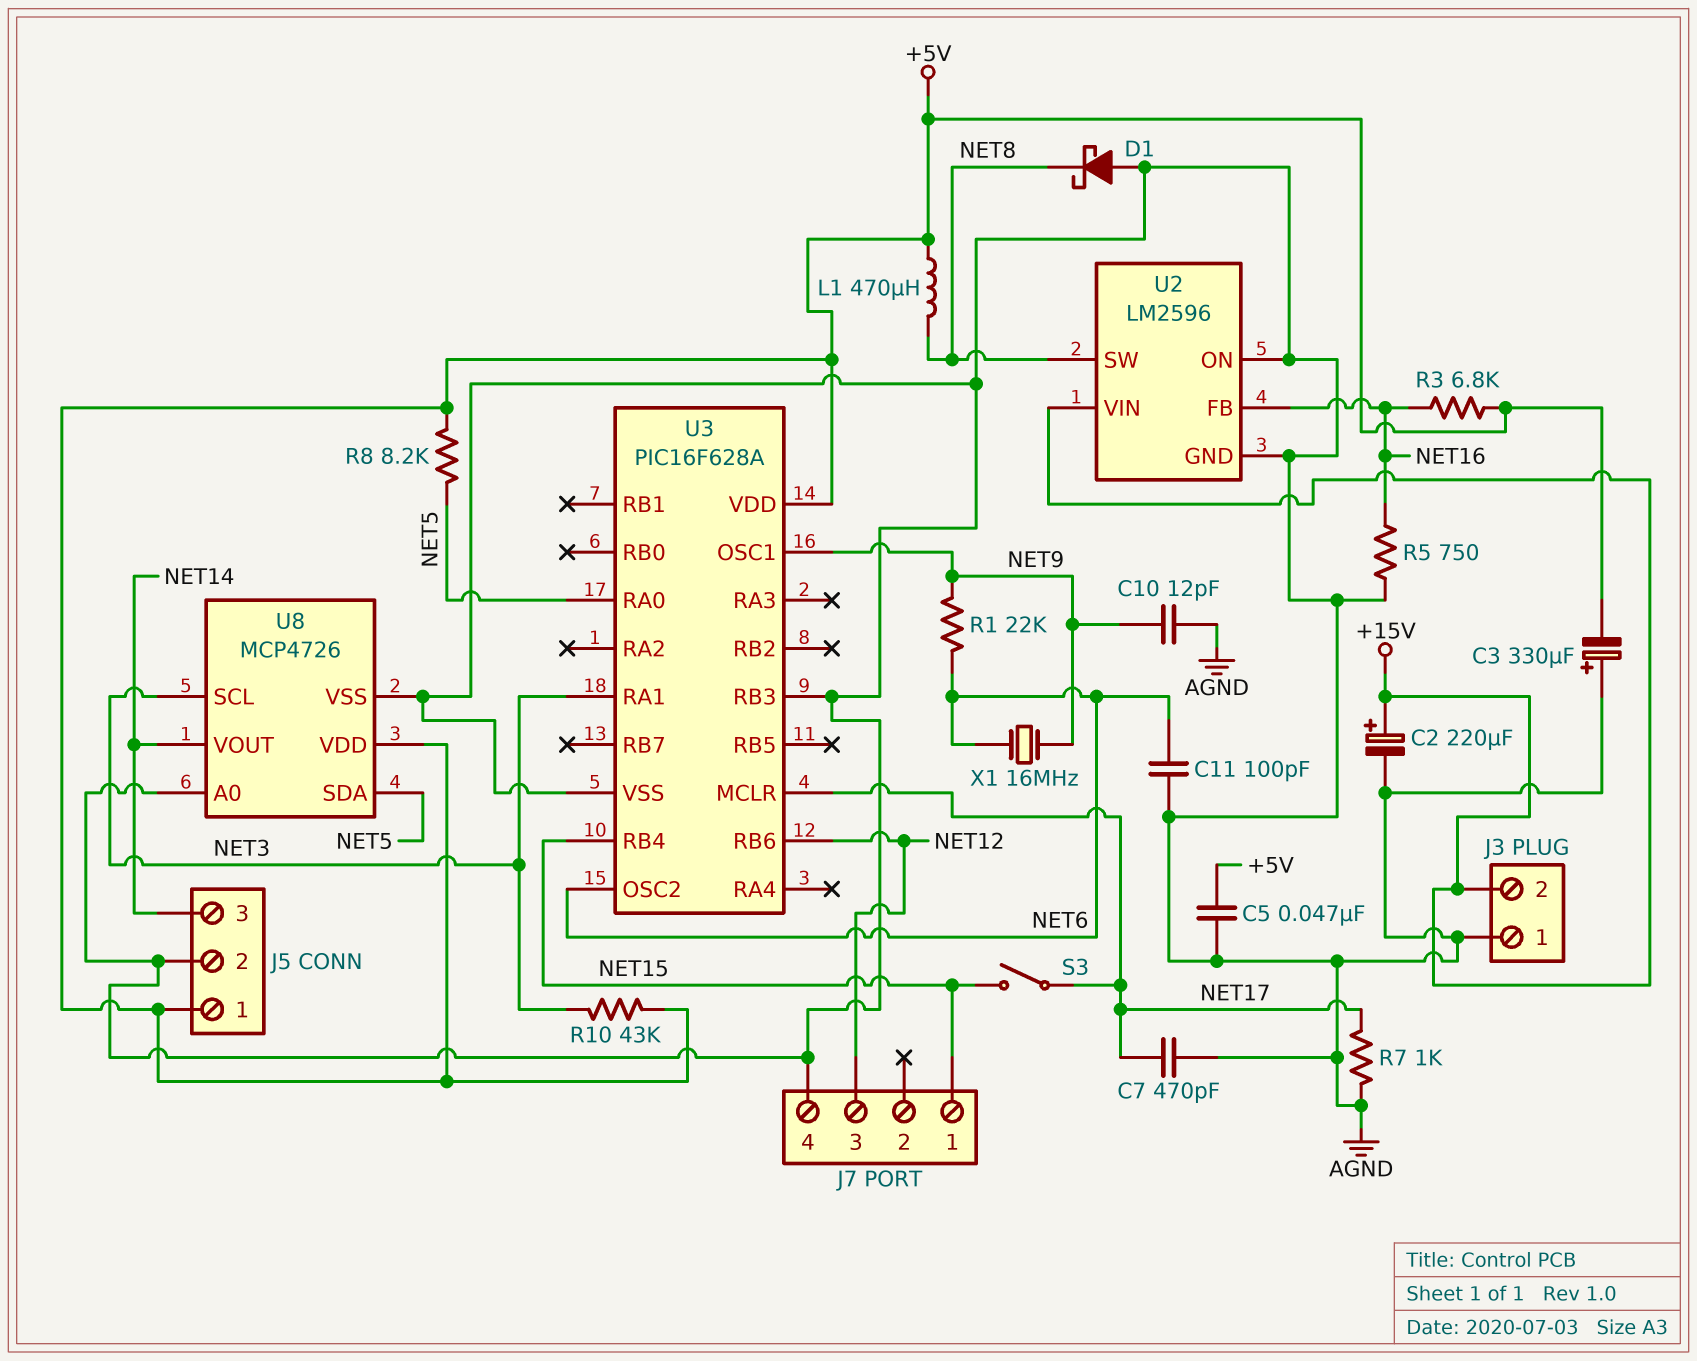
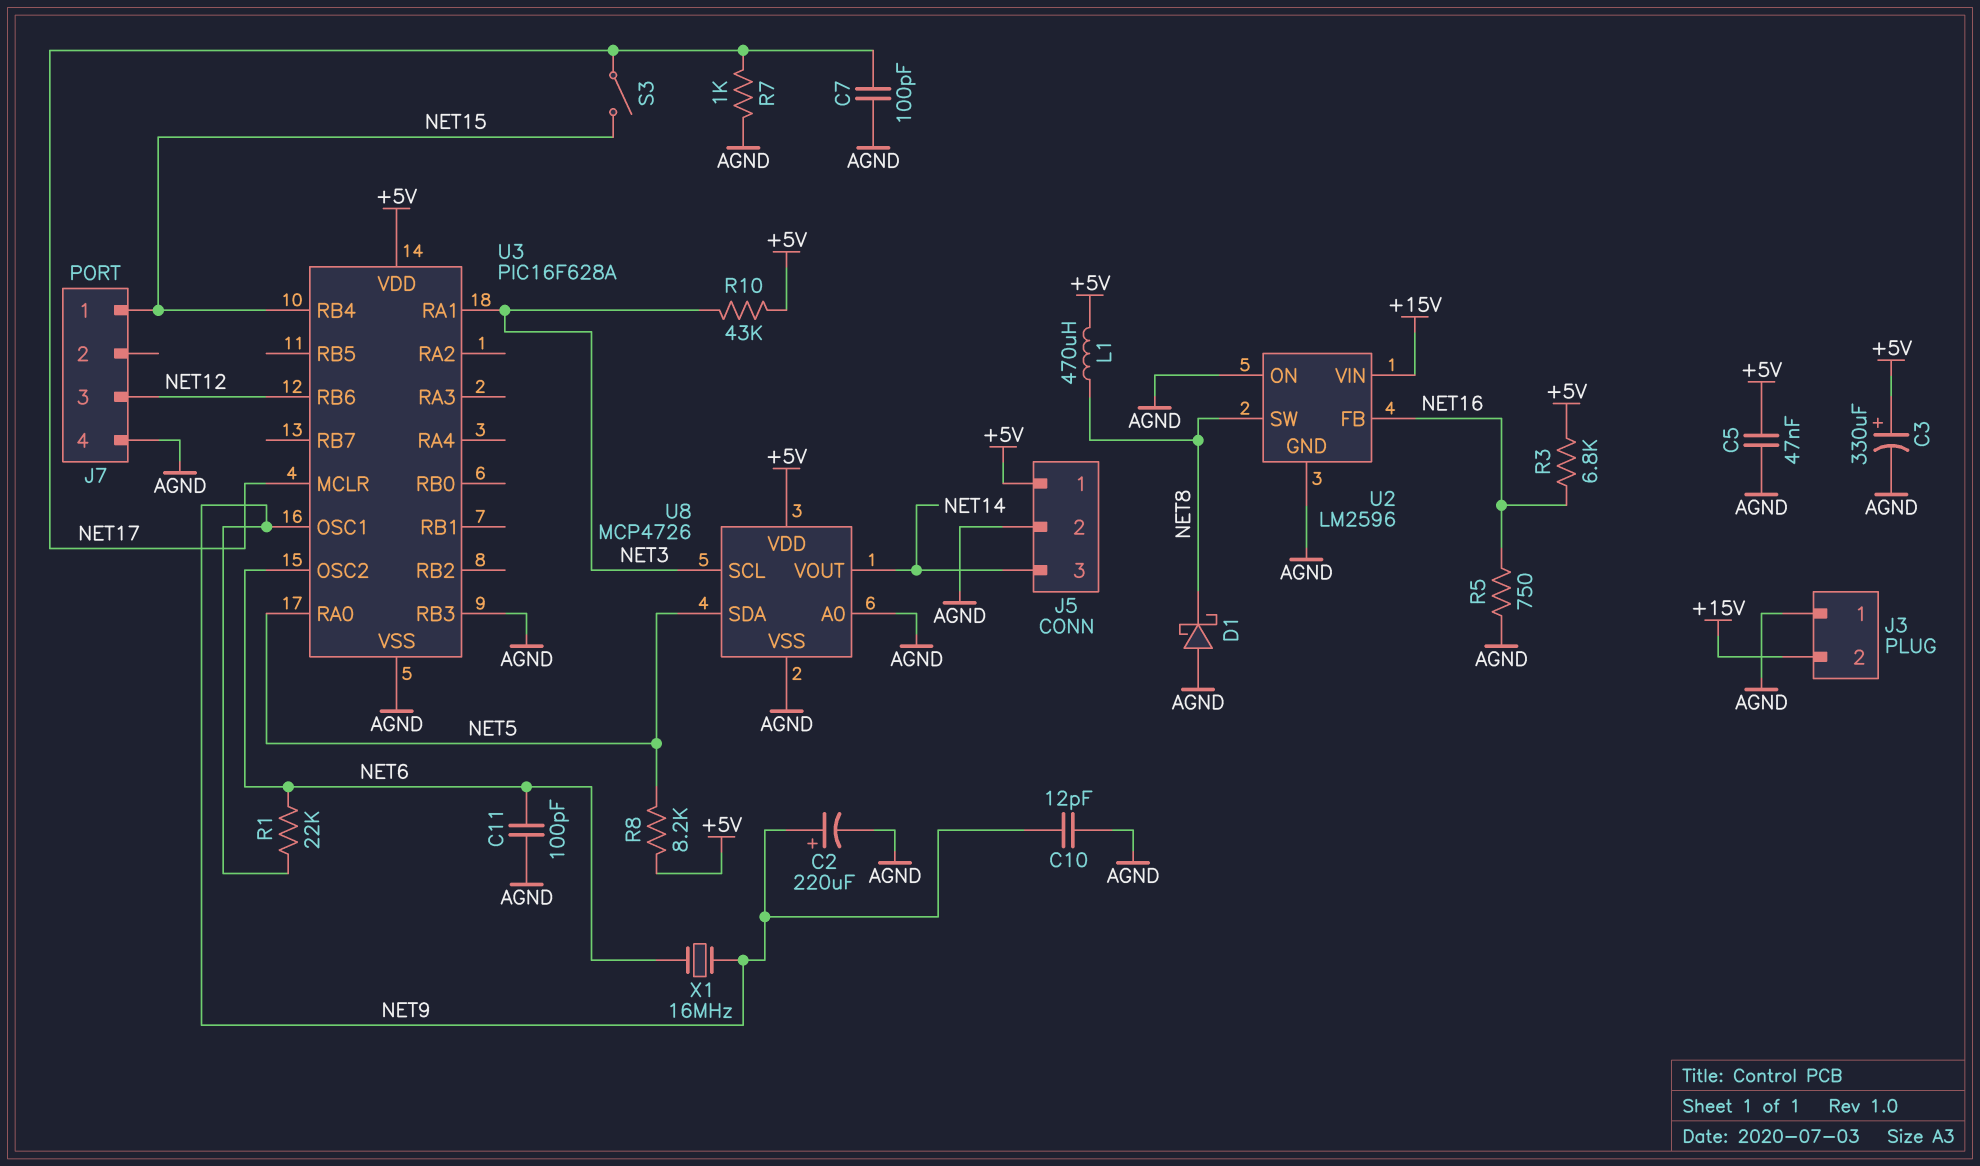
C2: 220uF (plus +15V, minus AGND) -> 220uF (plus NET9, minus AGND)
C3: 330uF (plus AGND, minus +5V) -> 330uF (plus +5V, minus AGND)
C7: 470pF (AGND, NET17) -> 100pF (AGND, NET17)

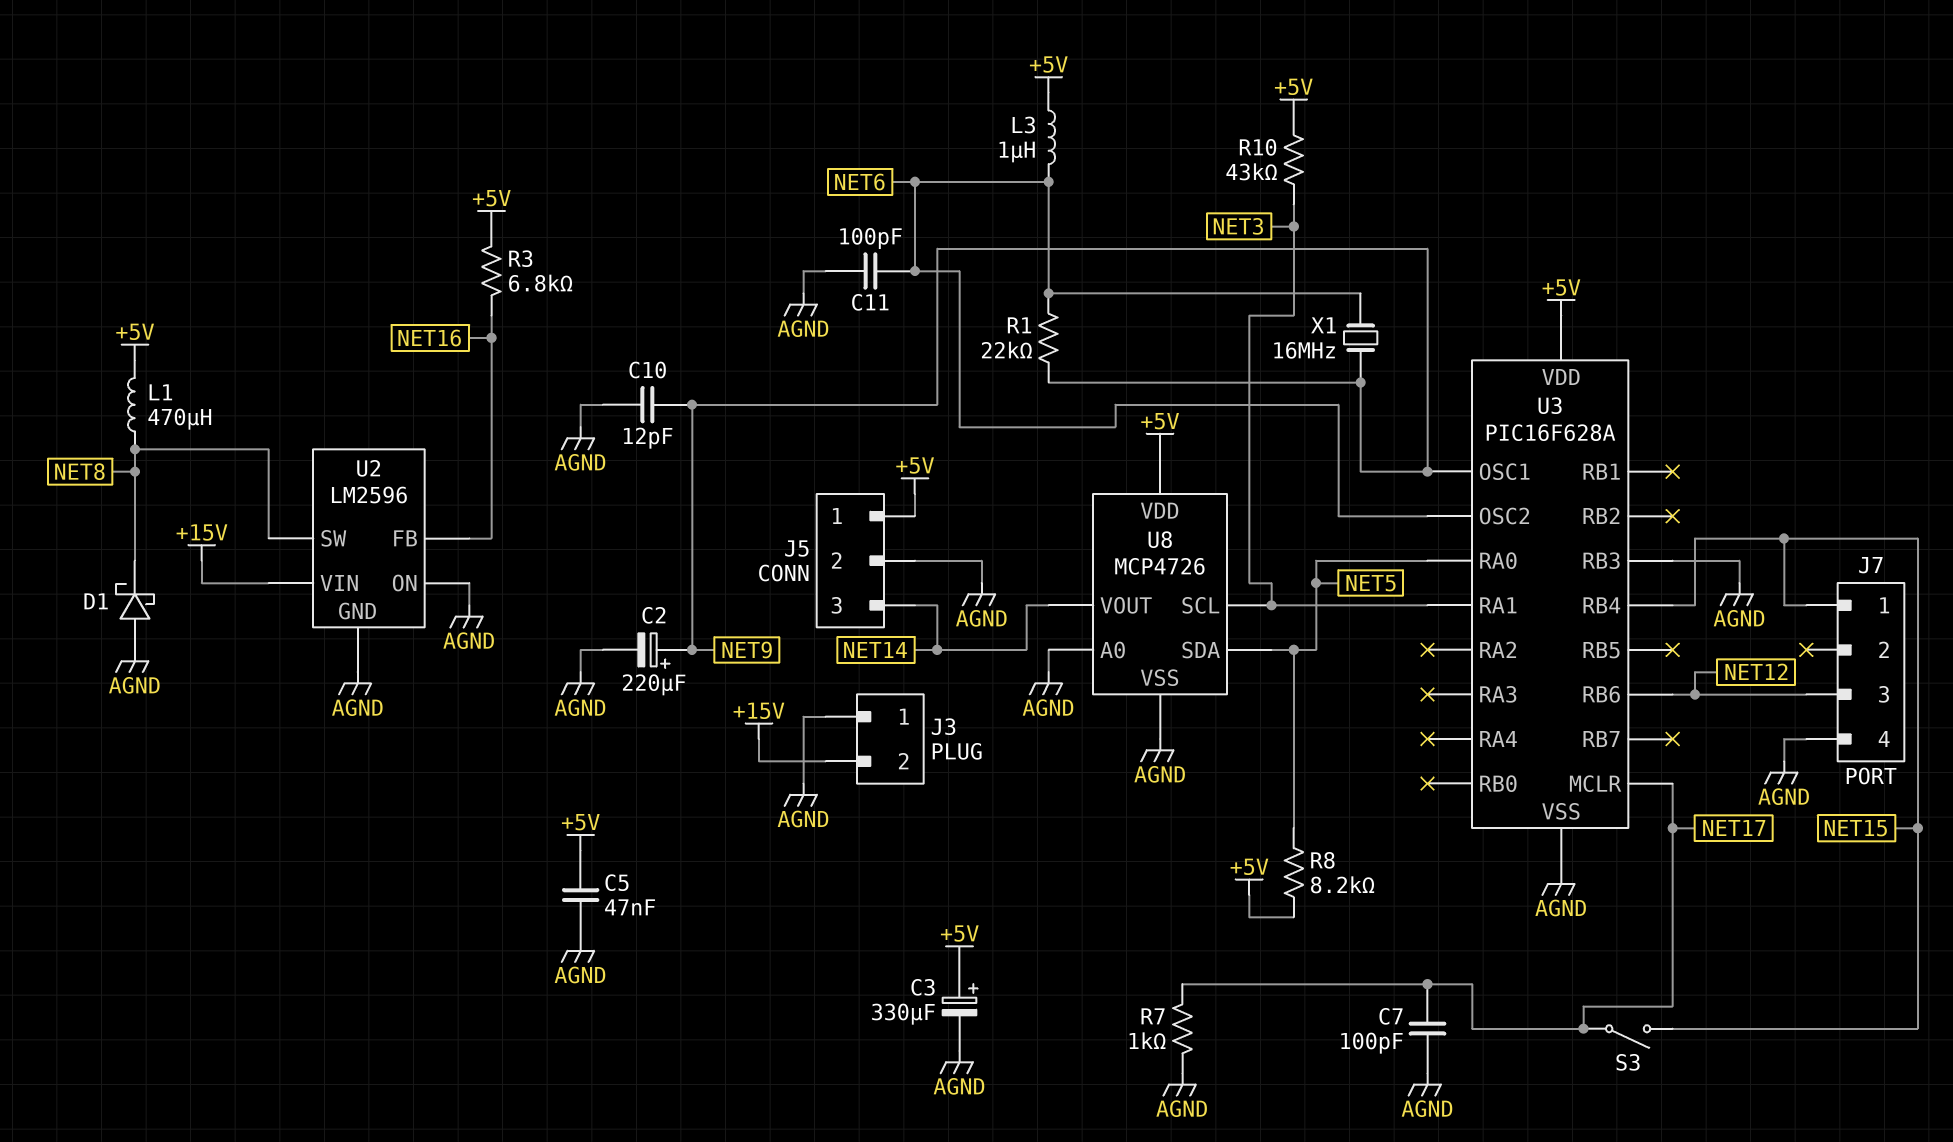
L3: none -> 1uH (+5V, NET6)
R5: 750 (AGND, NET16) -> none

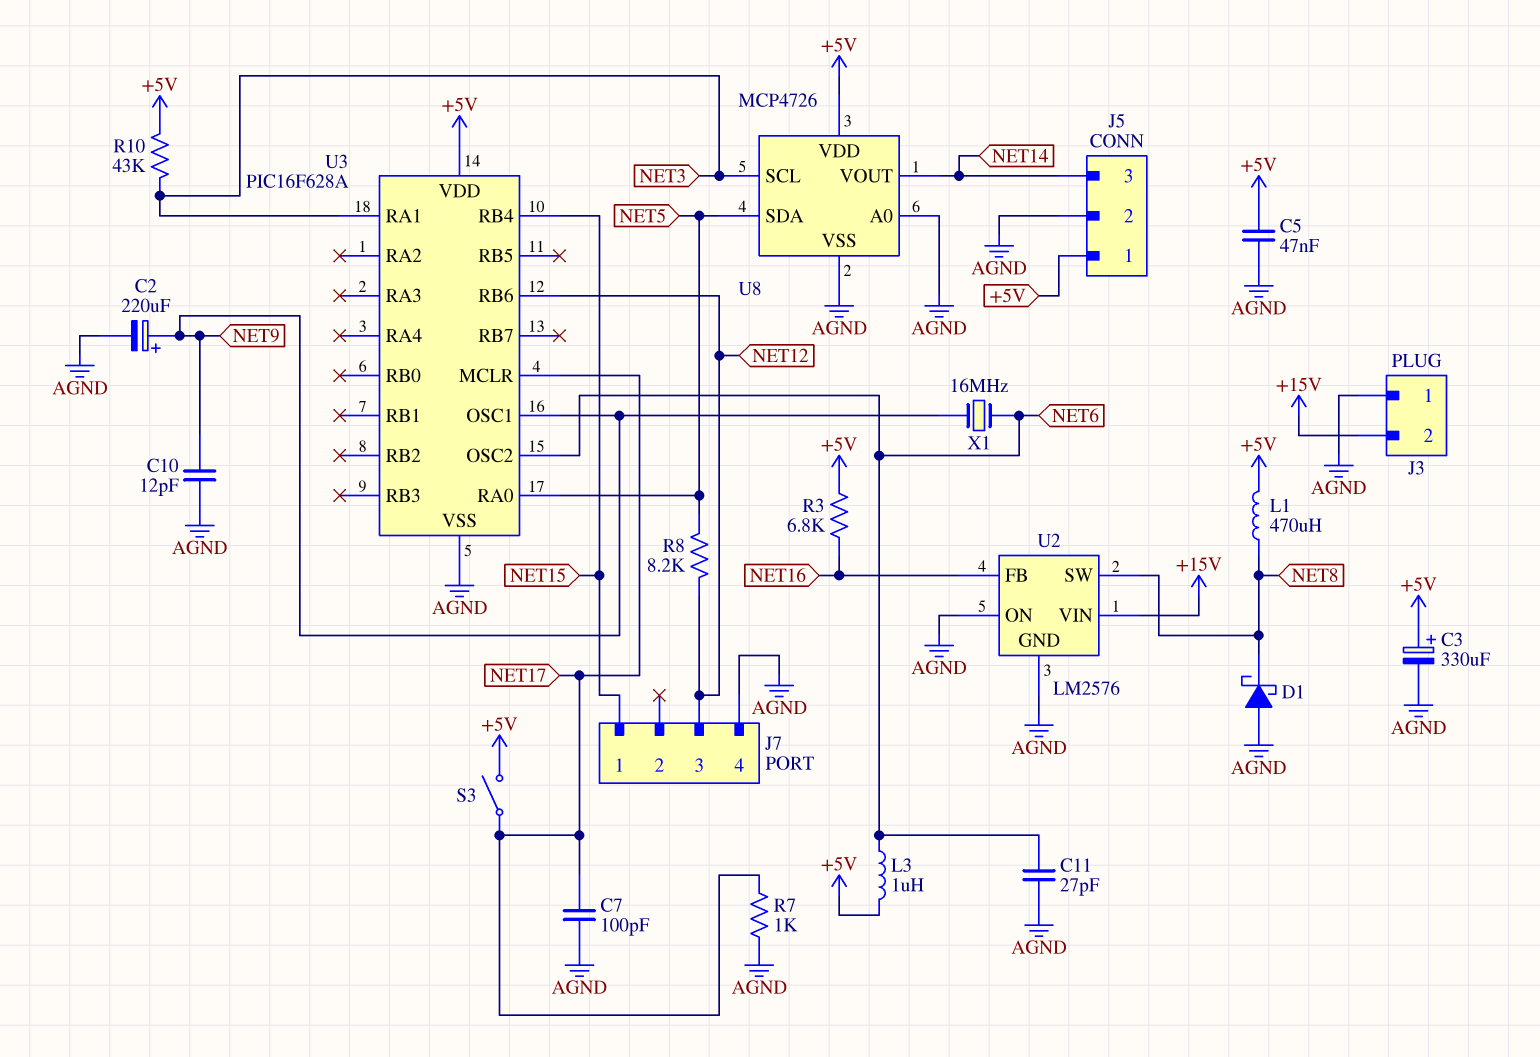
C11: 100pF (AGND, NET6) -> 27pF (AGND, NET6)
R1: 22k (NET6, NET9) -> none
R8: 8.2k (+5V, NET5) -> 8.2k (NET5, NET12)
S3: switch (NET15, NET17) -> switch (+5V, NET17)
U2: LM2596 -> LM2576
U3 pin RB3: AGND -> none

